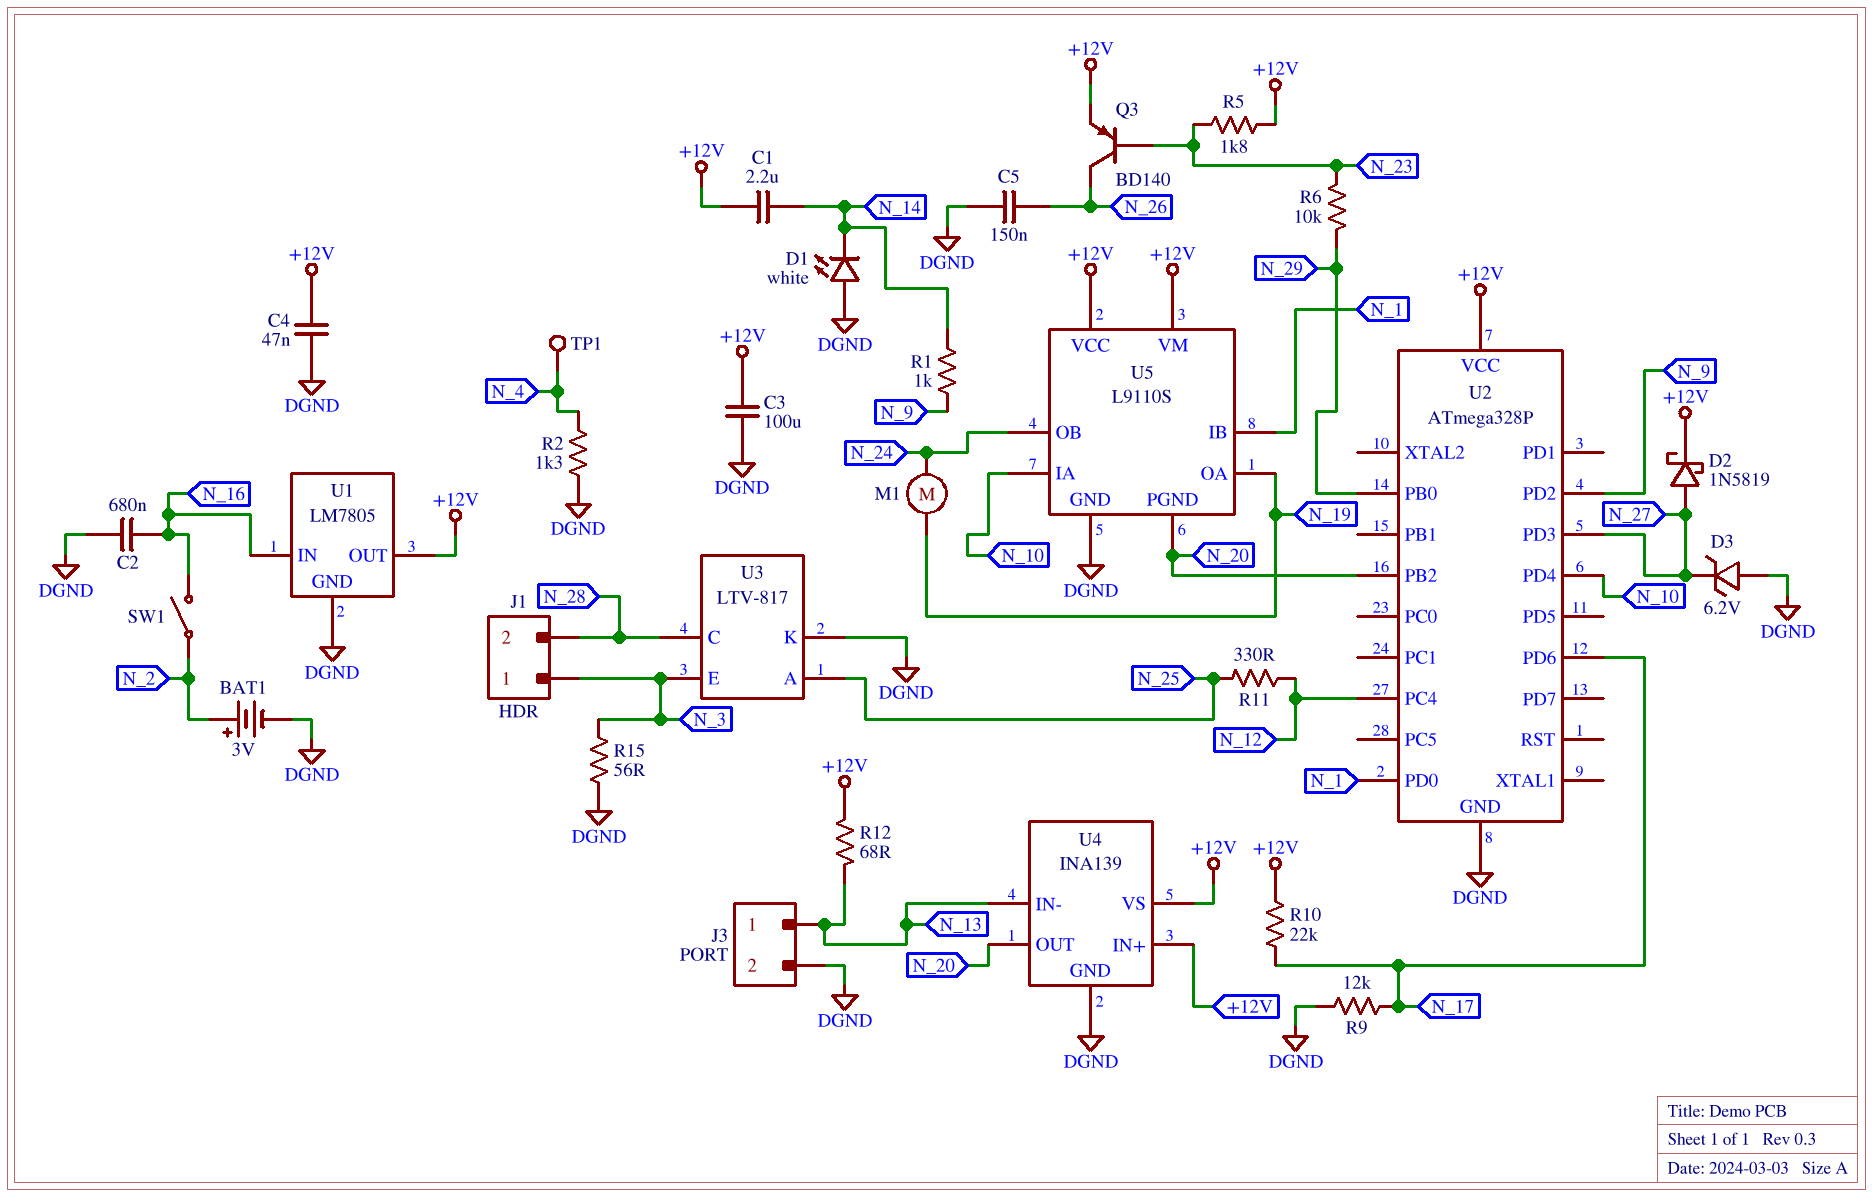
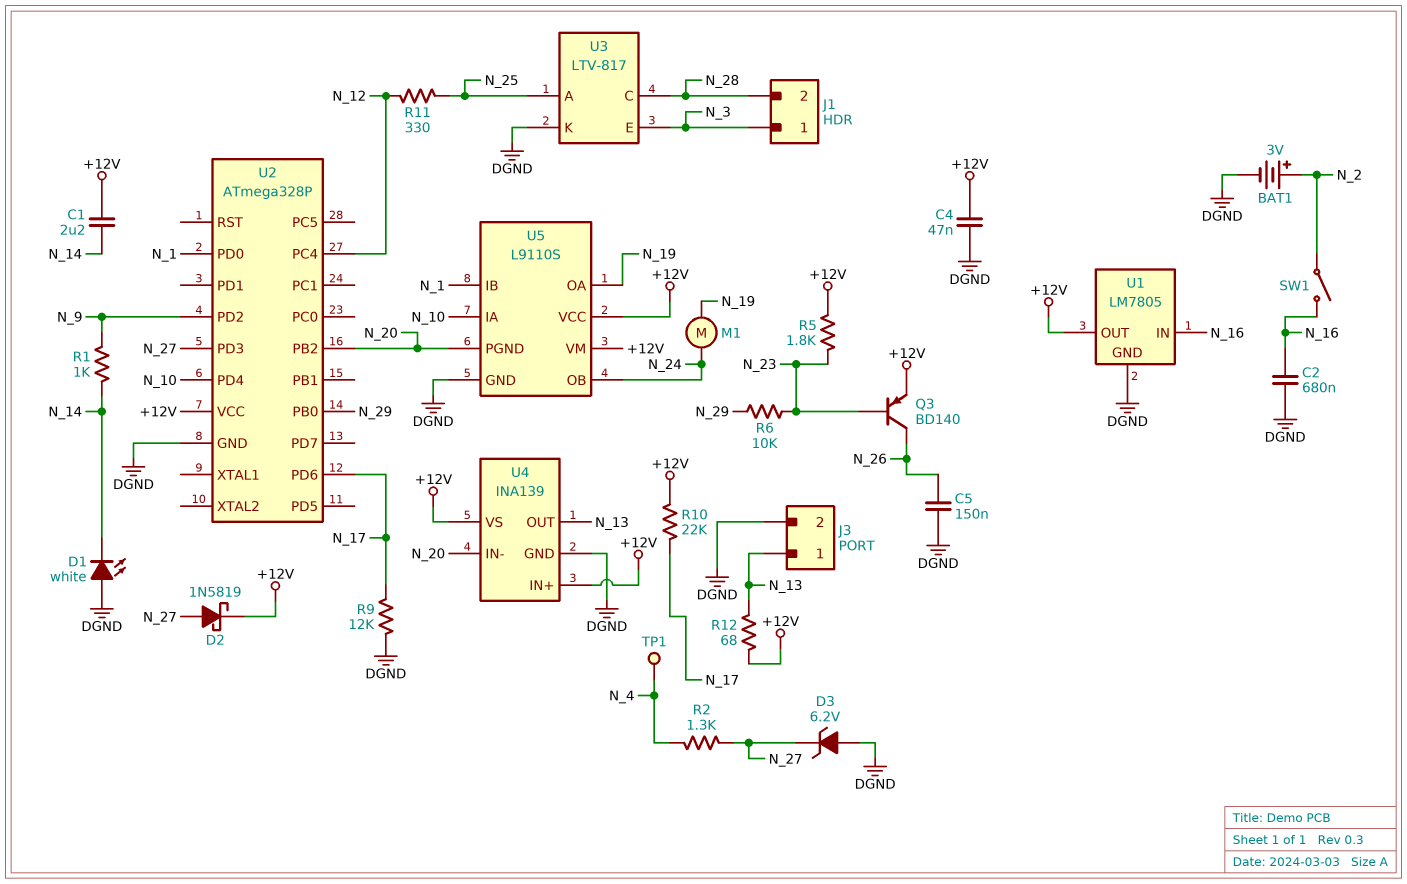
C3: 100uF (+12V, DGND) -> none
R2: 1.3k (DGND, N_4) -> 1.3k (N_4, N_27)
R15: 56 (DGND, N_3) -> none
U4 pin IN-: N_13 -> N_20
U4 pin OUT: N_20 -> N_13

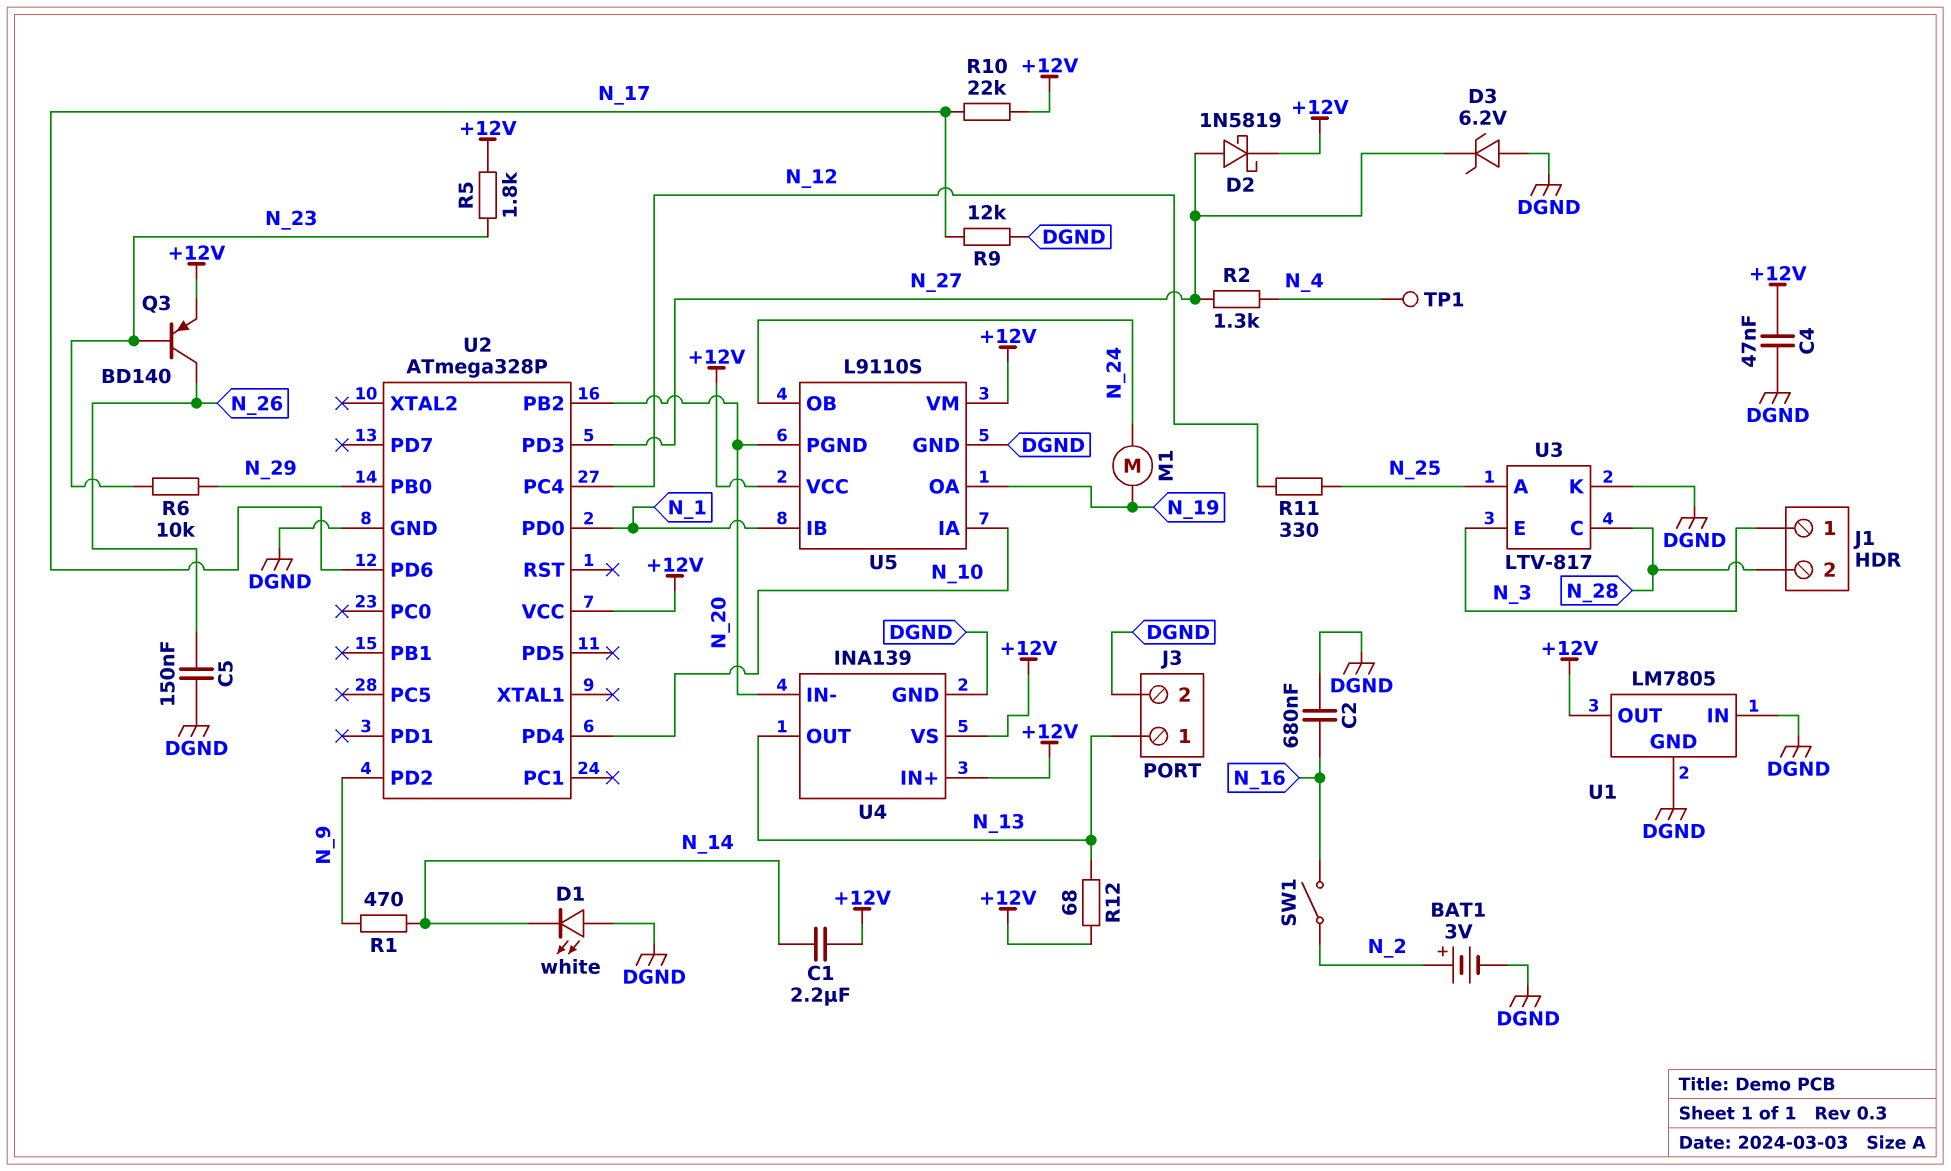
R1: 1k (N_9, N_14) -> 470 (N_9, N_14)
U1 pin IN: N_16 -> DGND

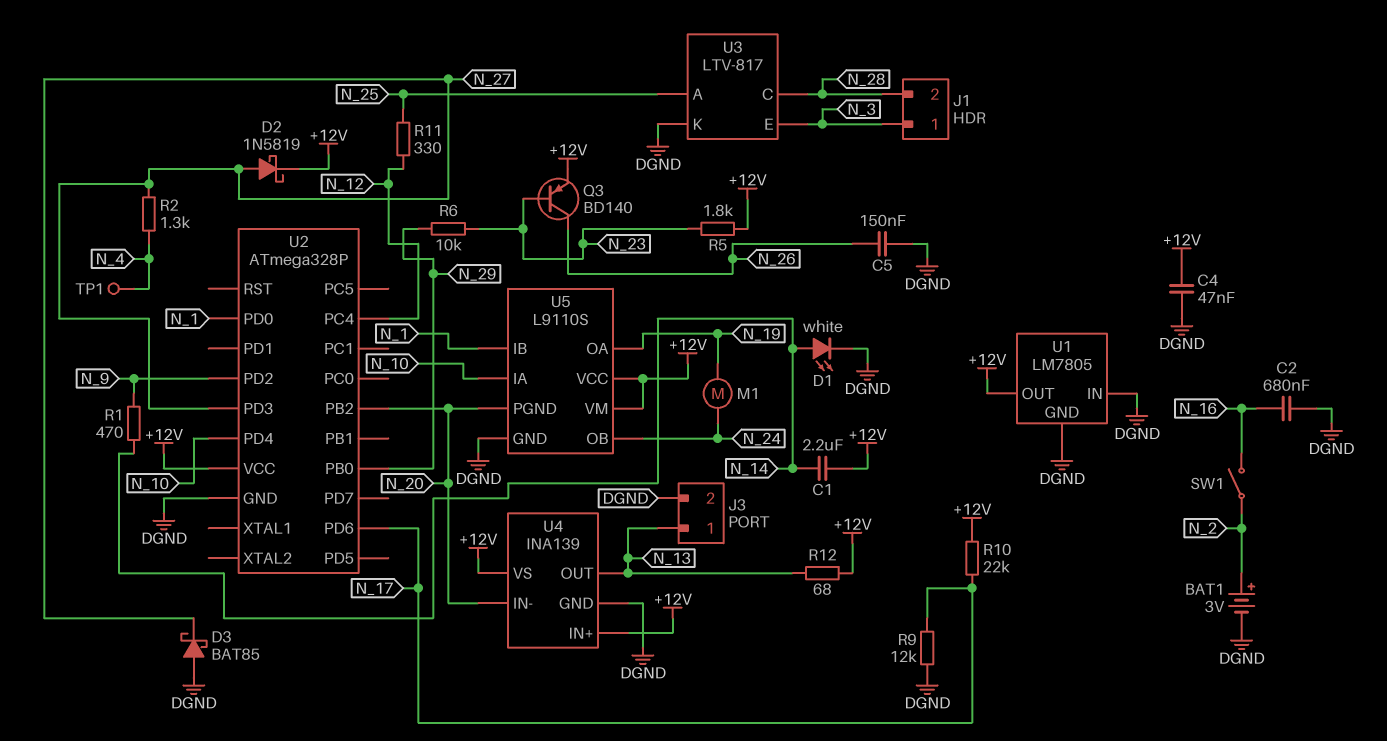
D1: LED white (A DGND, K N_14) -> LED white (A N_14, K DGND)
D3: zener 6.2V (A DGND, K N_27) -> schottky BAT85 (A DGND, K N_27)

